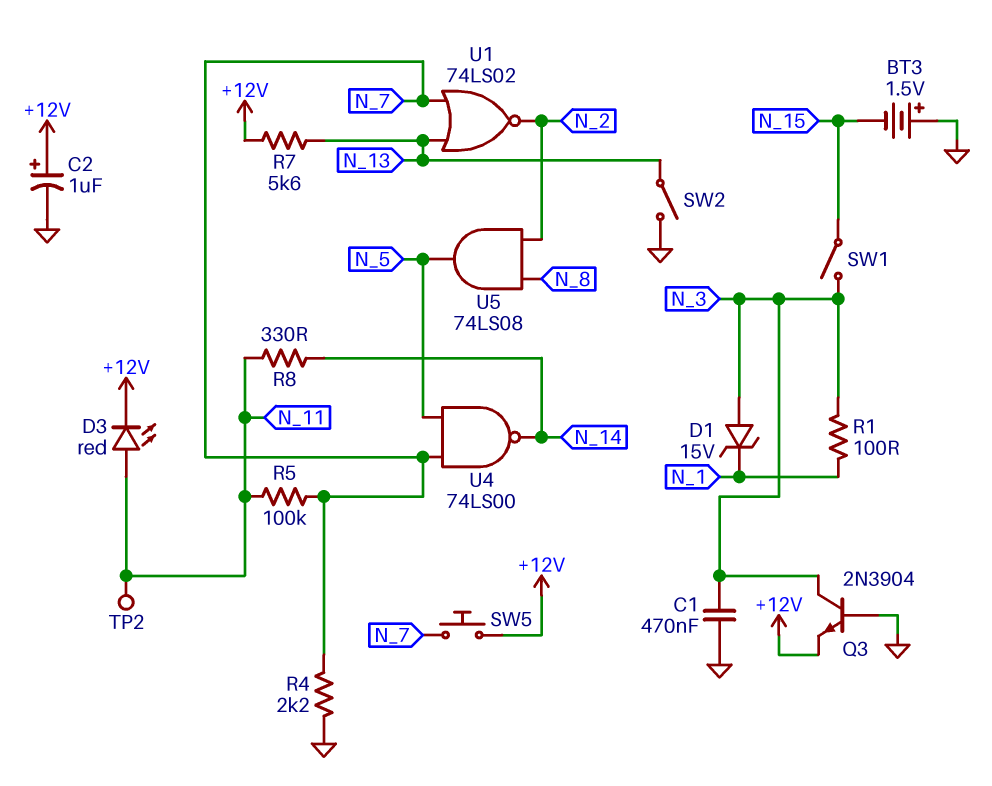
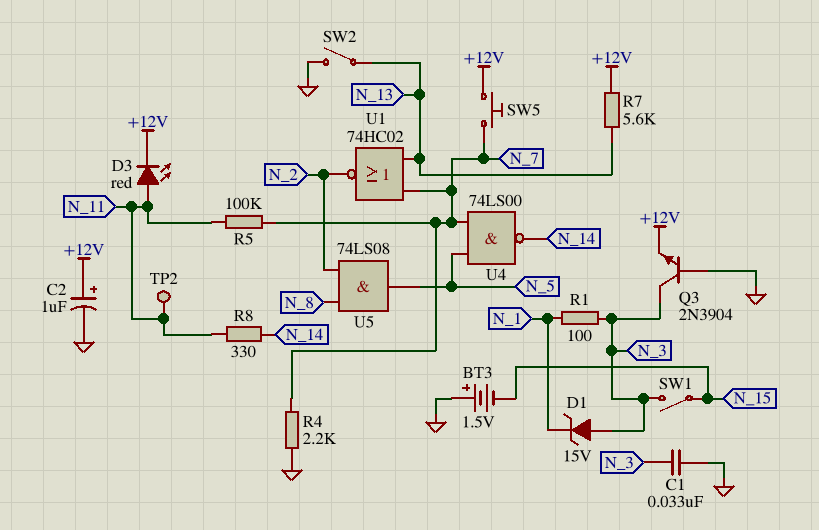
C1: 470nF (GND, N_3) -> 33nF (GND, N_3)
U1: NOR 74LS02 (in N_7, in N_13, out N_2) -> NOR 74HC02 (in N_7, in N_13, out N_2)

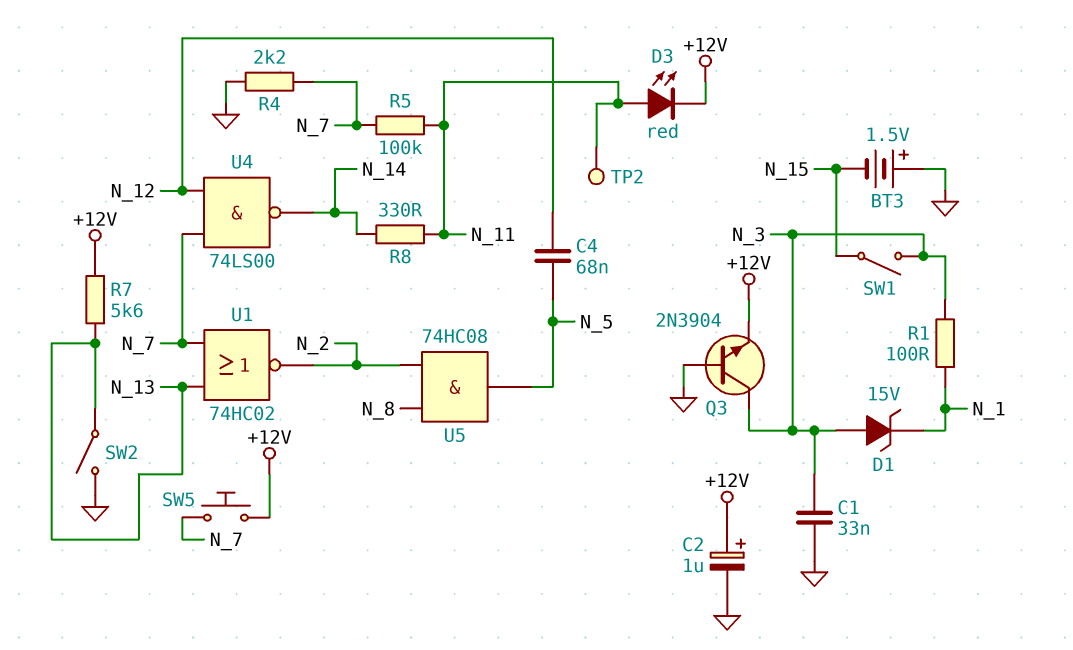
C4: none -> 68nF (N_5, N_12)
U4: NAND 74LS00 (in N_5, in N_7, out N_14) -> NAND 74LS00 (in N_7, in N_12, out N_14)
U5: AND 74LS08 (in N_2, in N_8, out N_5) -> AND 74HC08 (in N_2, in N_8, out N_5)

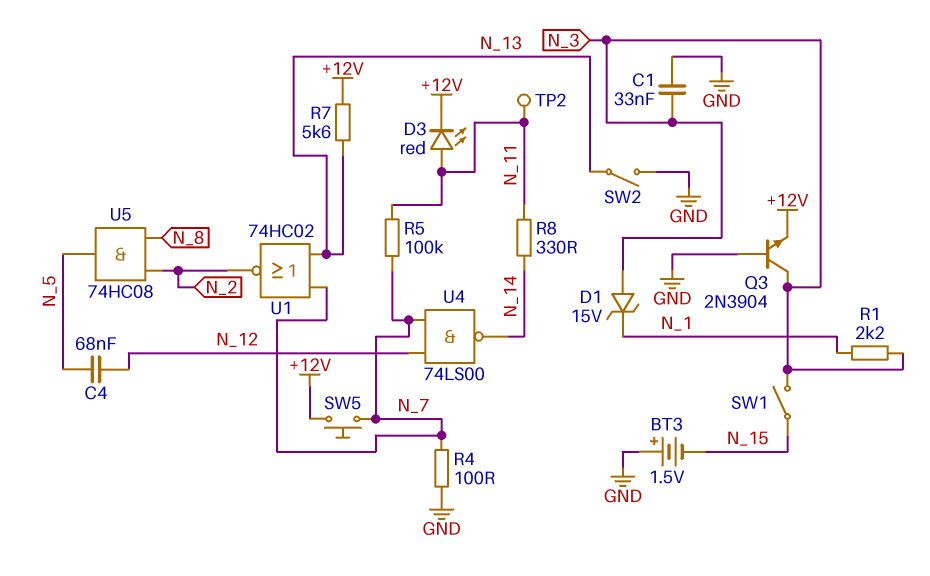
C2: 1uF (plus +12V, minus GND) -> none
R1: 100 (N_1, N_3) -> 2.2k (N_1, N_3)
R4: 2.2k (GND, N_7) -> 100 (GND, N_7)

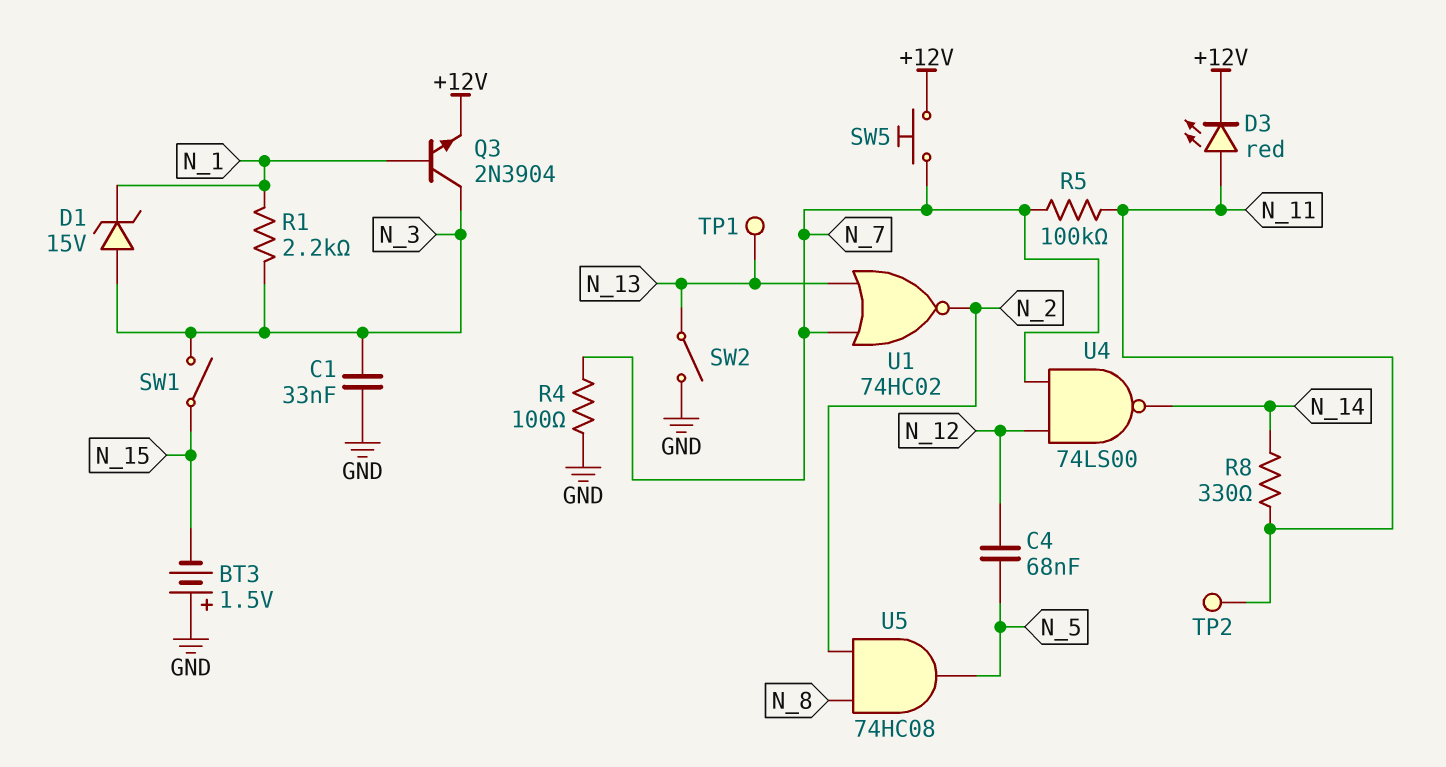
Q3: NPN 2N3904 (B GND, C N_3, E +12V) -> NPN 2N3904 (B N_1, C N_3, E +12V)
R7: 5.6k (+12V, N_13) -> none
TP1: none -> test point (N_13)

